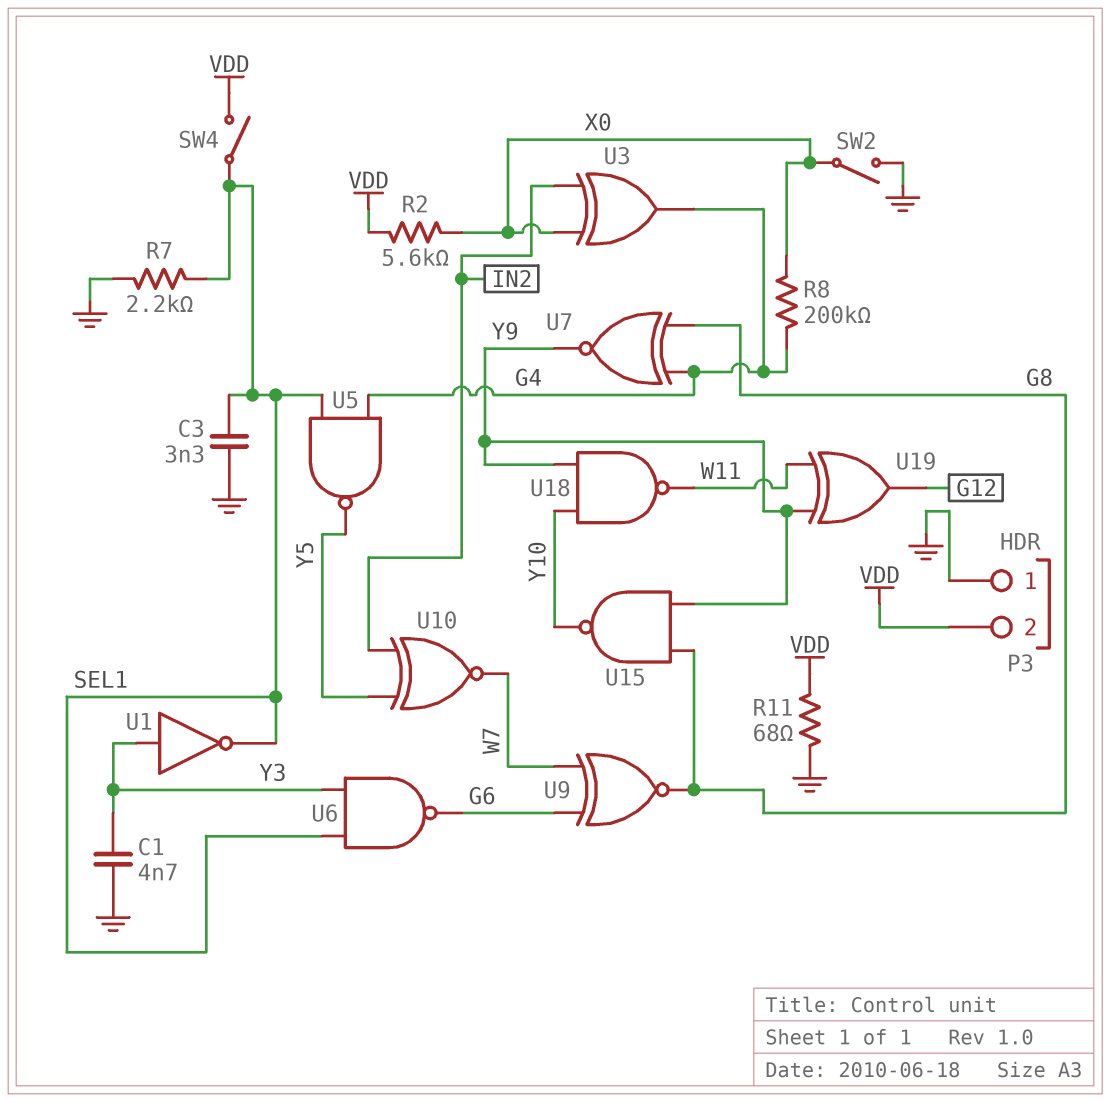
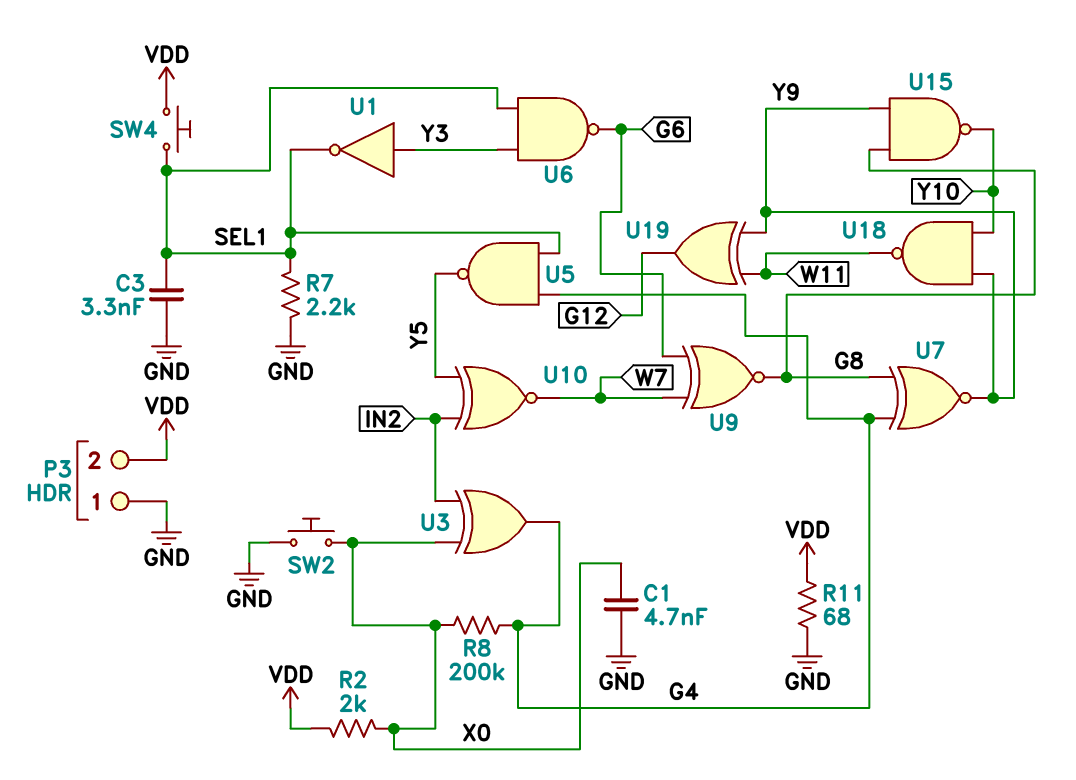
C1: 4.7nF (GND, Y3) -> 4.7nF (GND, X0)
R2: 5.6k (VDD, X0) -> 2k (VDD, X0)
SW2: switch (GND, X0) -> button (GND, X0)
SW4: switch (SEL1, VDD) -> button (SEL1, VDD)

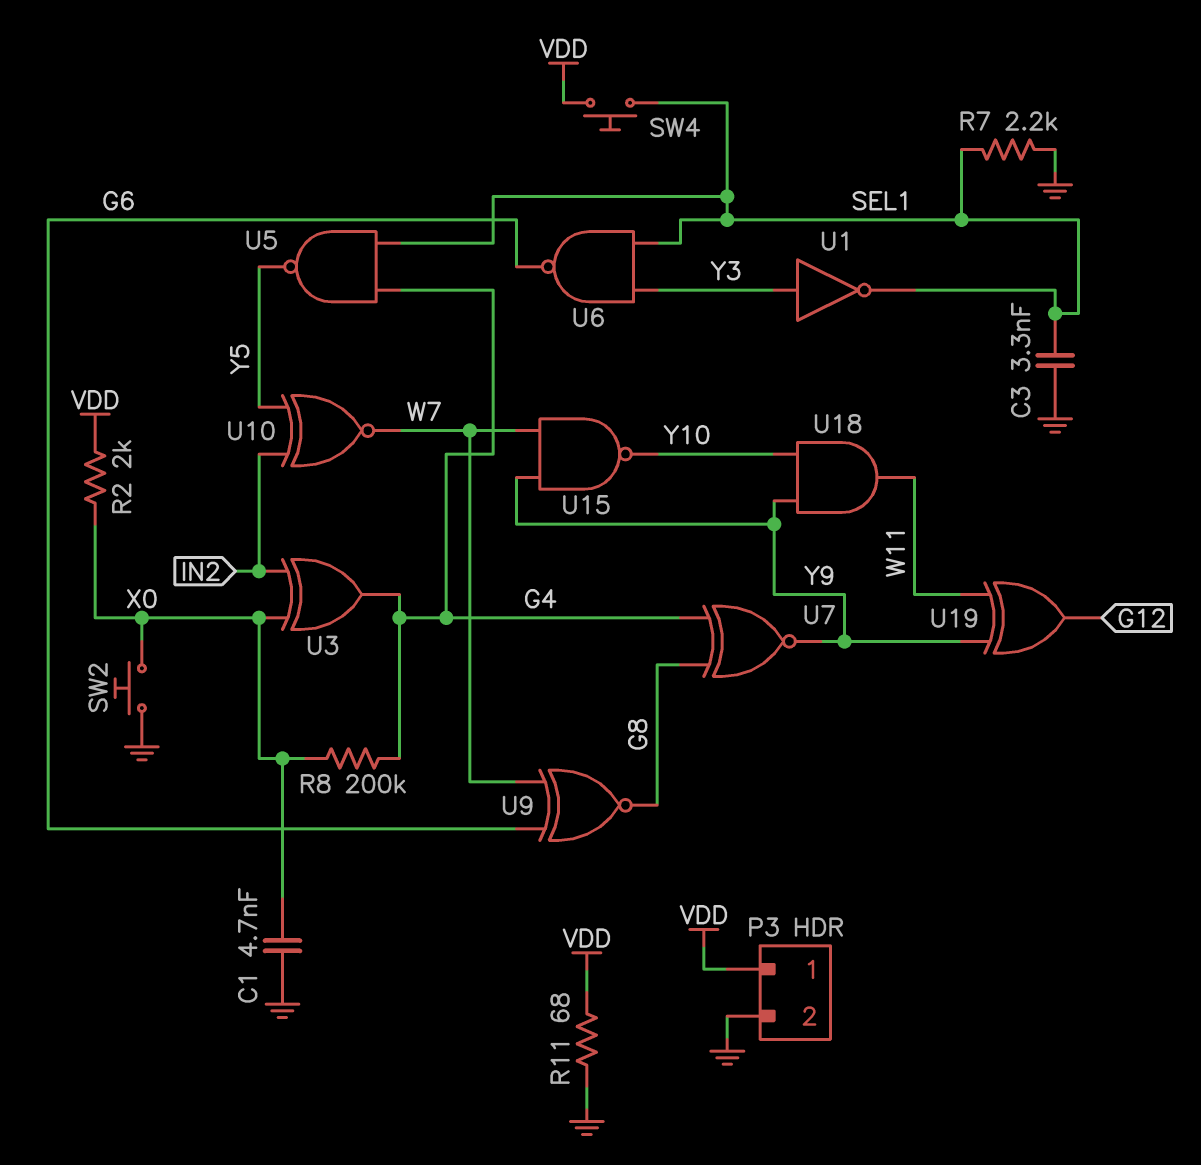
P3 pin 1: GND -> VDD
P3 pin 2: VDD -> GND
U15: NAND (in G8, in Y9, out Y10) -> NAND (in W7, in Y9, out Y10)
U18: NAND (in Y9, in Y10, out W11) -> AND (in Y9, in Y10, out W11)

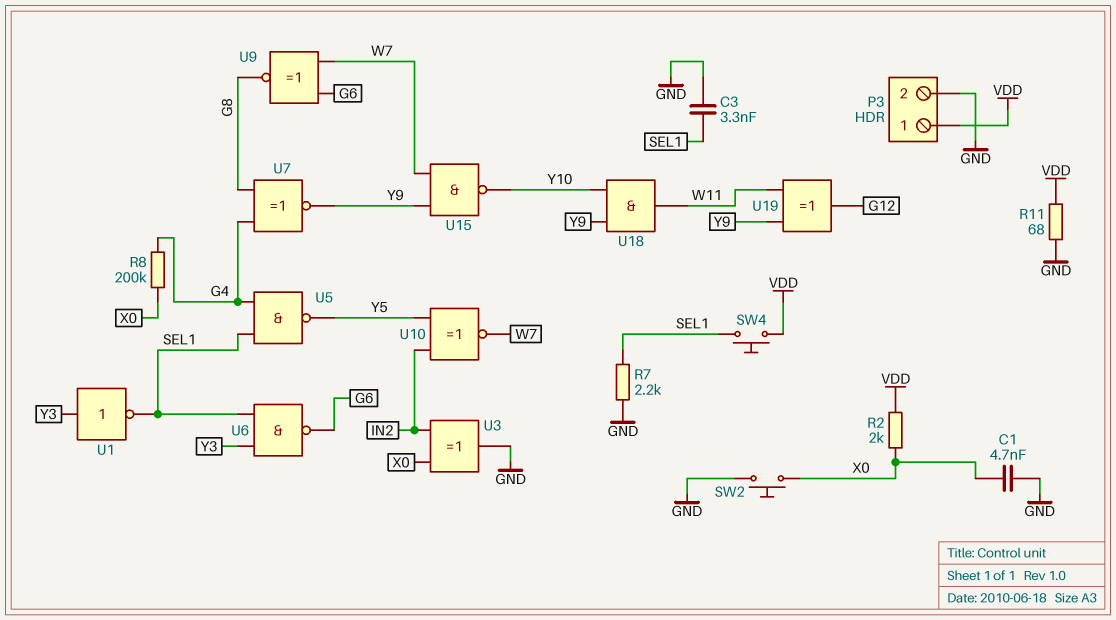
U3: XOR (in IN2, in X0, out G4) -> XOR (in IN2, in X0, out GND)

